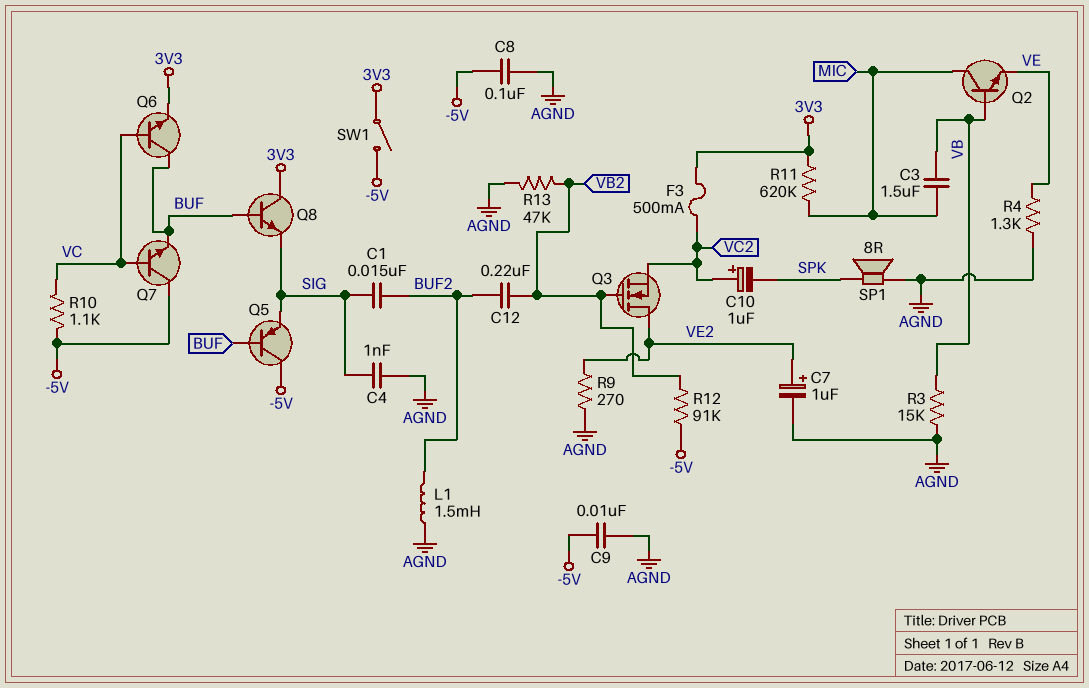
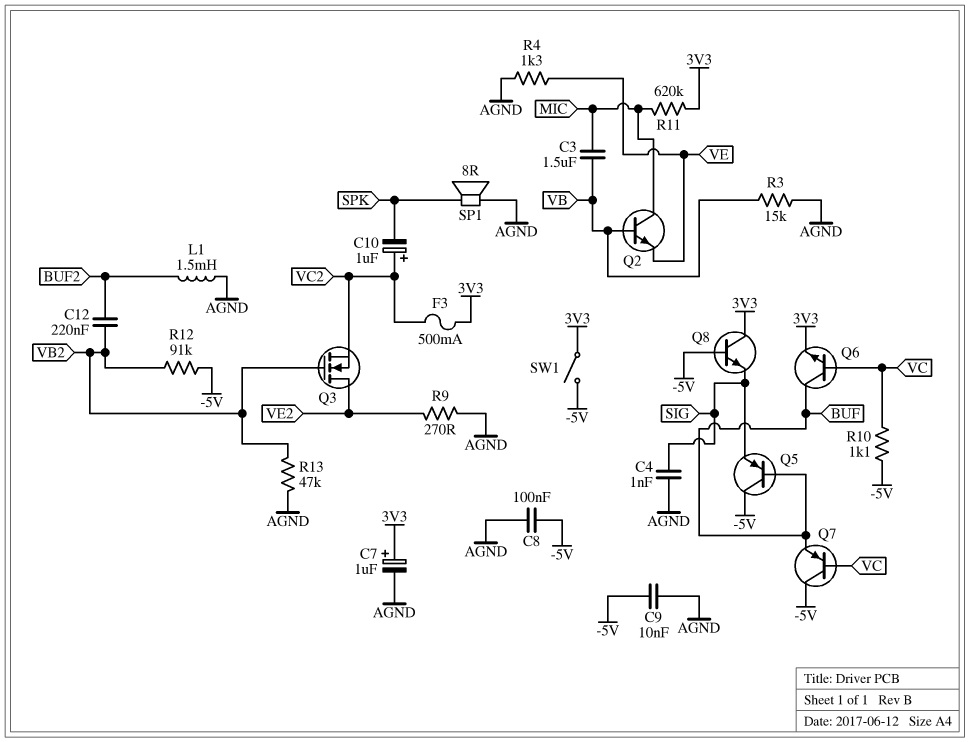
C1: 15nF (BUF2, SIG) -> none
C7: 1uF (plus VE2, minus AGND) -> 1uF (plus 3V3, minus AGND)
Q7: NPN (B VC, C -5V, E BUF) -> PNP (B VC, C -5V, E BUF)
Q8: NPN (B BUF, C 3V3, E SIG) -> NPN (B -5V, C 3V3, E SIG)

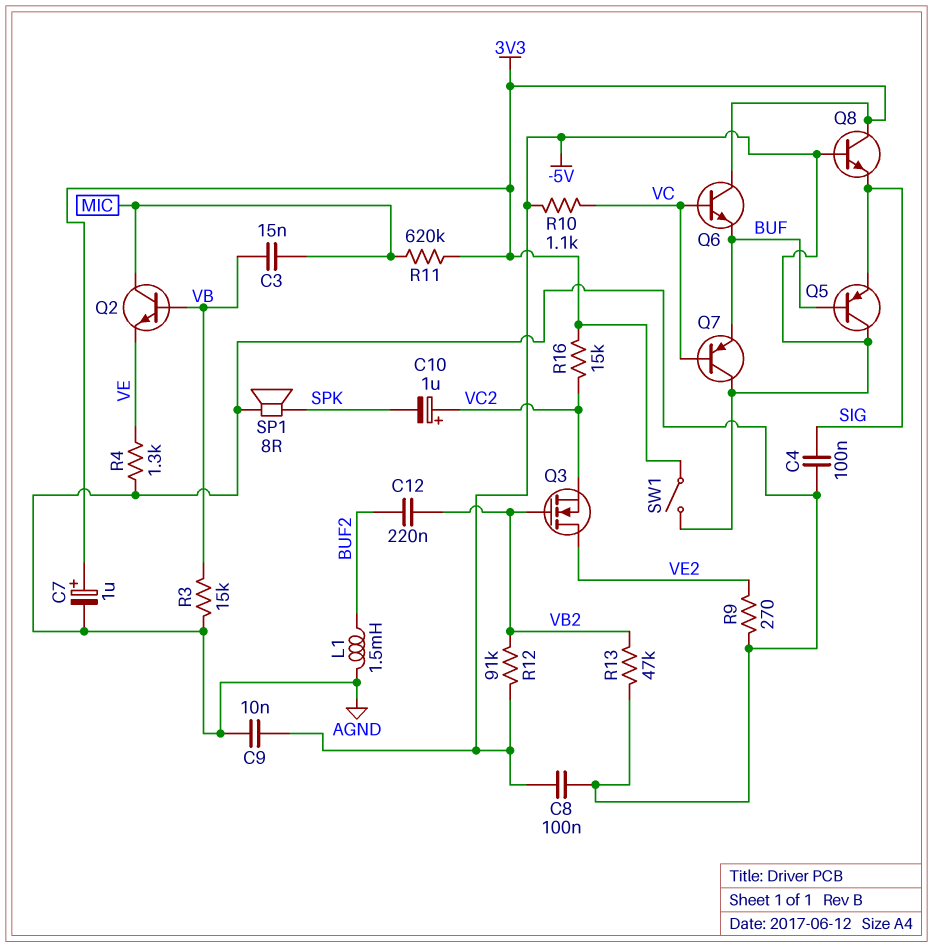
C3: 1.5uF (MIC, VB) -> 15nF (MIC, VB)
C4: 1nF (AGND, SIG) -> 100nF (AGND, SIG)
F3: 500mA (3V3, VC2) -> none
Q6: NPN (B VC, C BUF, E 3V3) -> NPN (B VC, C 3V3, E BUF)
R16: none -> 15k (3V3, VC2)

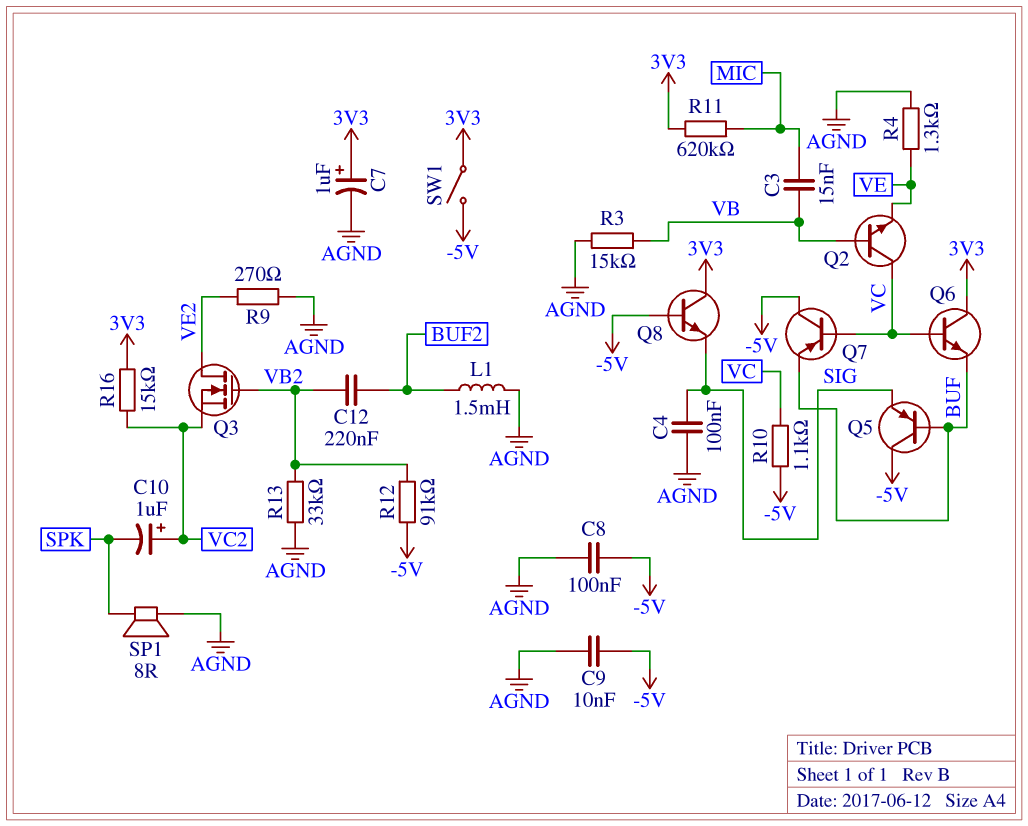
Q2: NPN (B VB, C MIC, E VE) -> NPN (B VB, C VC, E VE)
R13: 47k (AGND, VB2) -> 33k (AGND, VB2)

